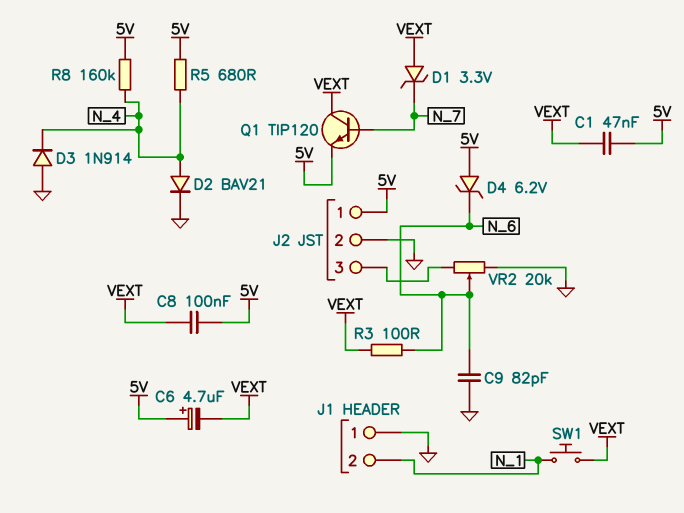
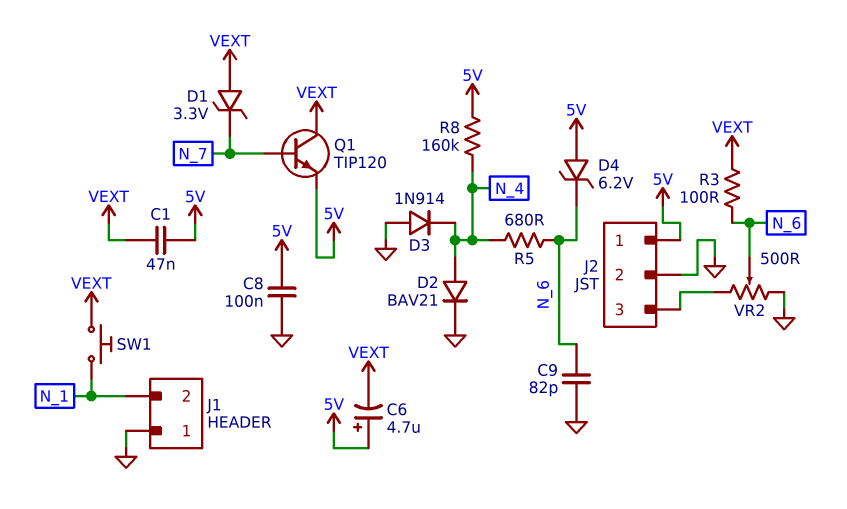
C8: 100nF (5V, VEXT) -> 100nF (5V, GND)
R5: 680 (5V, N_4) -> 680 (N_4, N_6)
VR2: 20k (GND, J2/3, wiper N_6) -> 500 (GND, J2/3, wiper N_6)

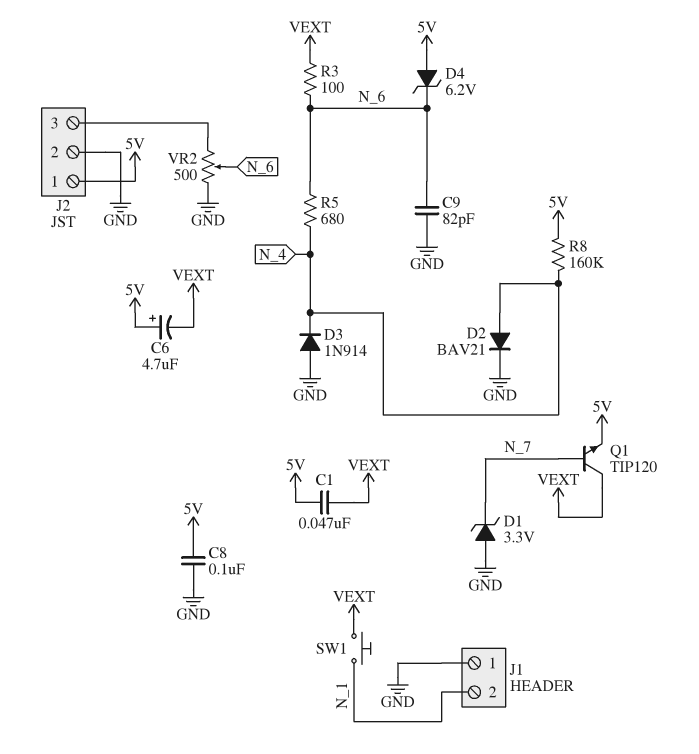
D1: zener 3.3V (A VEXT, K N_7) -> zener 3.3V (A GND, K N_7)

